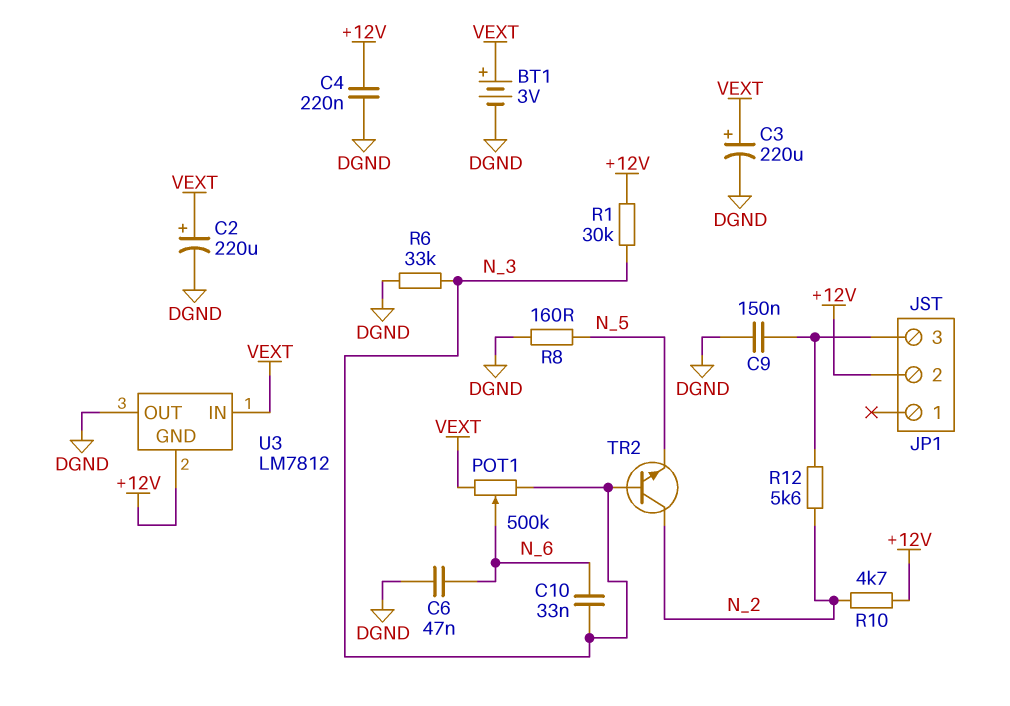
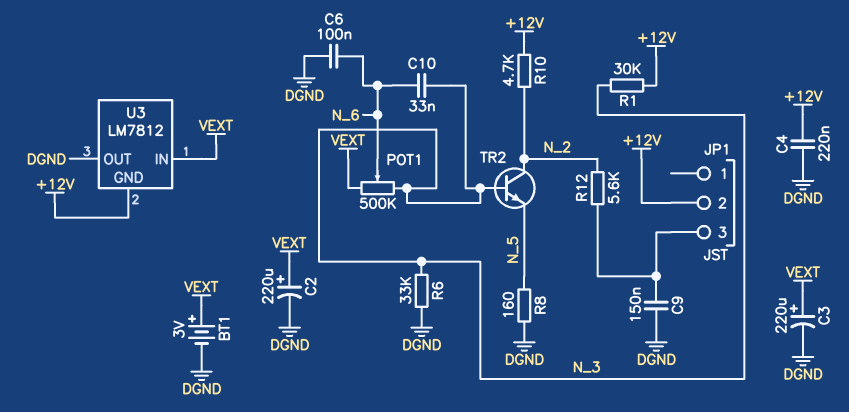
C6: 47nF (DGND, N_6) -> 100nF (DGND, N_6)

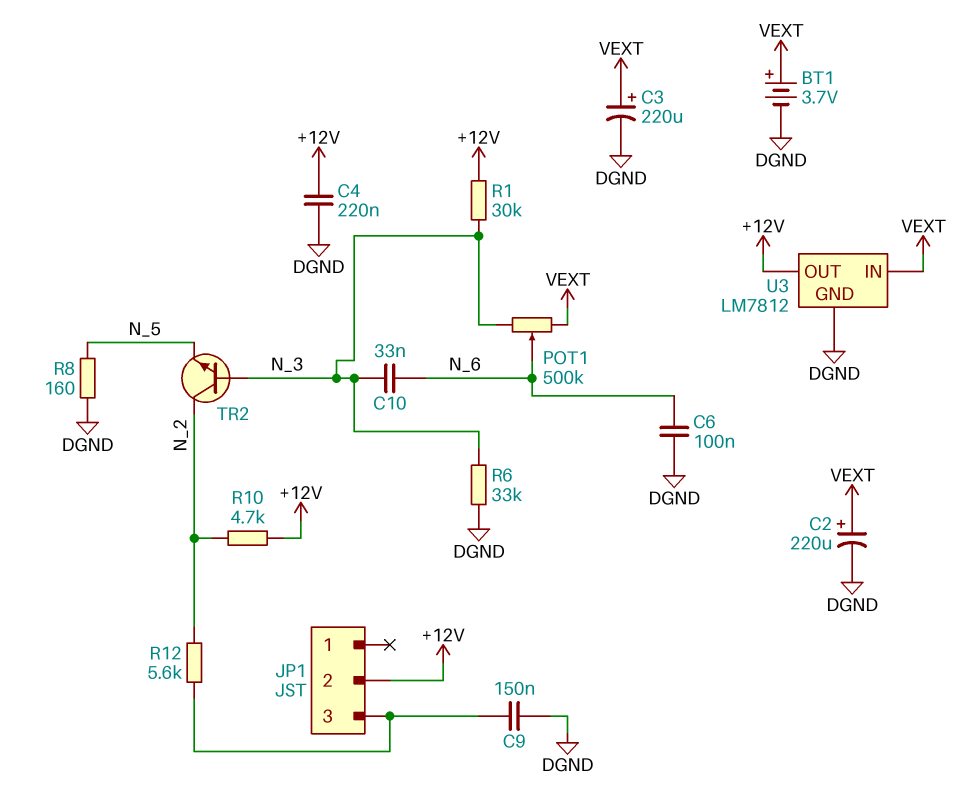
BT1: 3V (plus VEXT, minus DGND) -> 3.7V (plus VEXT, minus DGND)
U3 pin GND: +12V -> DGND
U3 pin OUT: DGND -> +12V

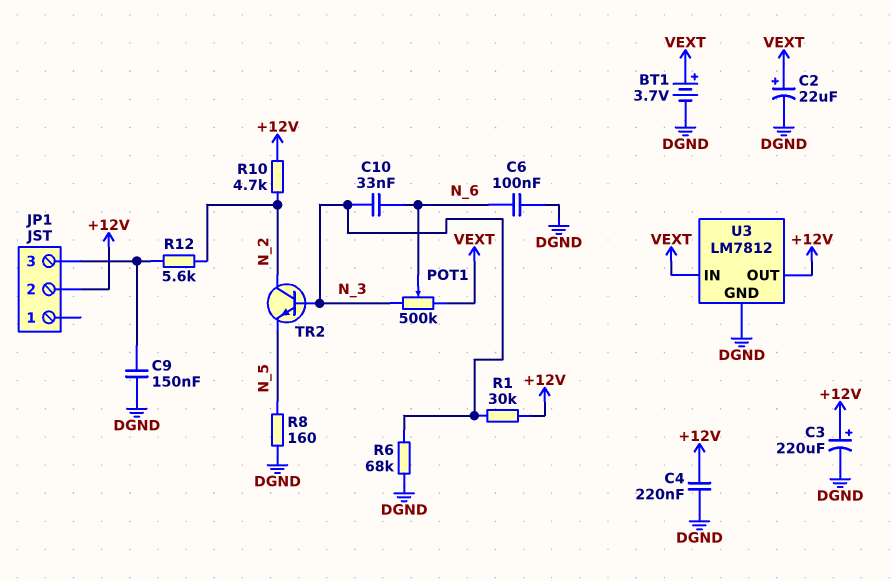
C2: 220uF (plus VEXT, minus DGND) -> 22uF (plus VEXT, minus DGND)
C3: 220uF (plus VEXT, minus DGND) -> 220uF (plus +12V, minus DGND)
R6: 33k (DGND, N_3) -> 68k (DGND, N_3)

